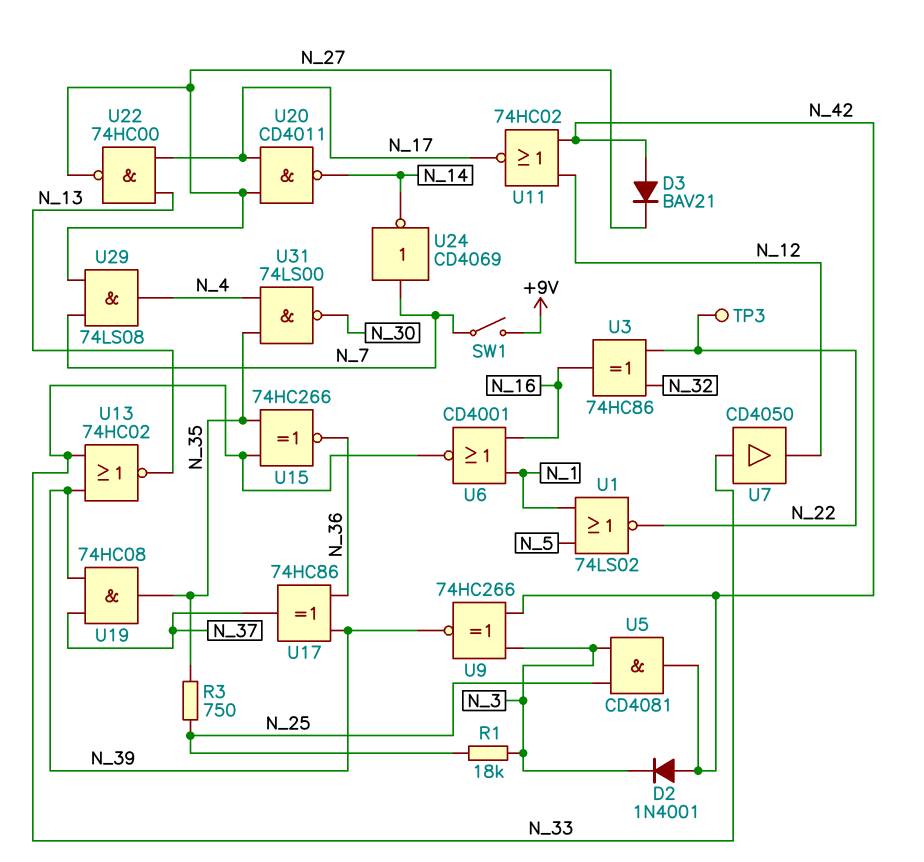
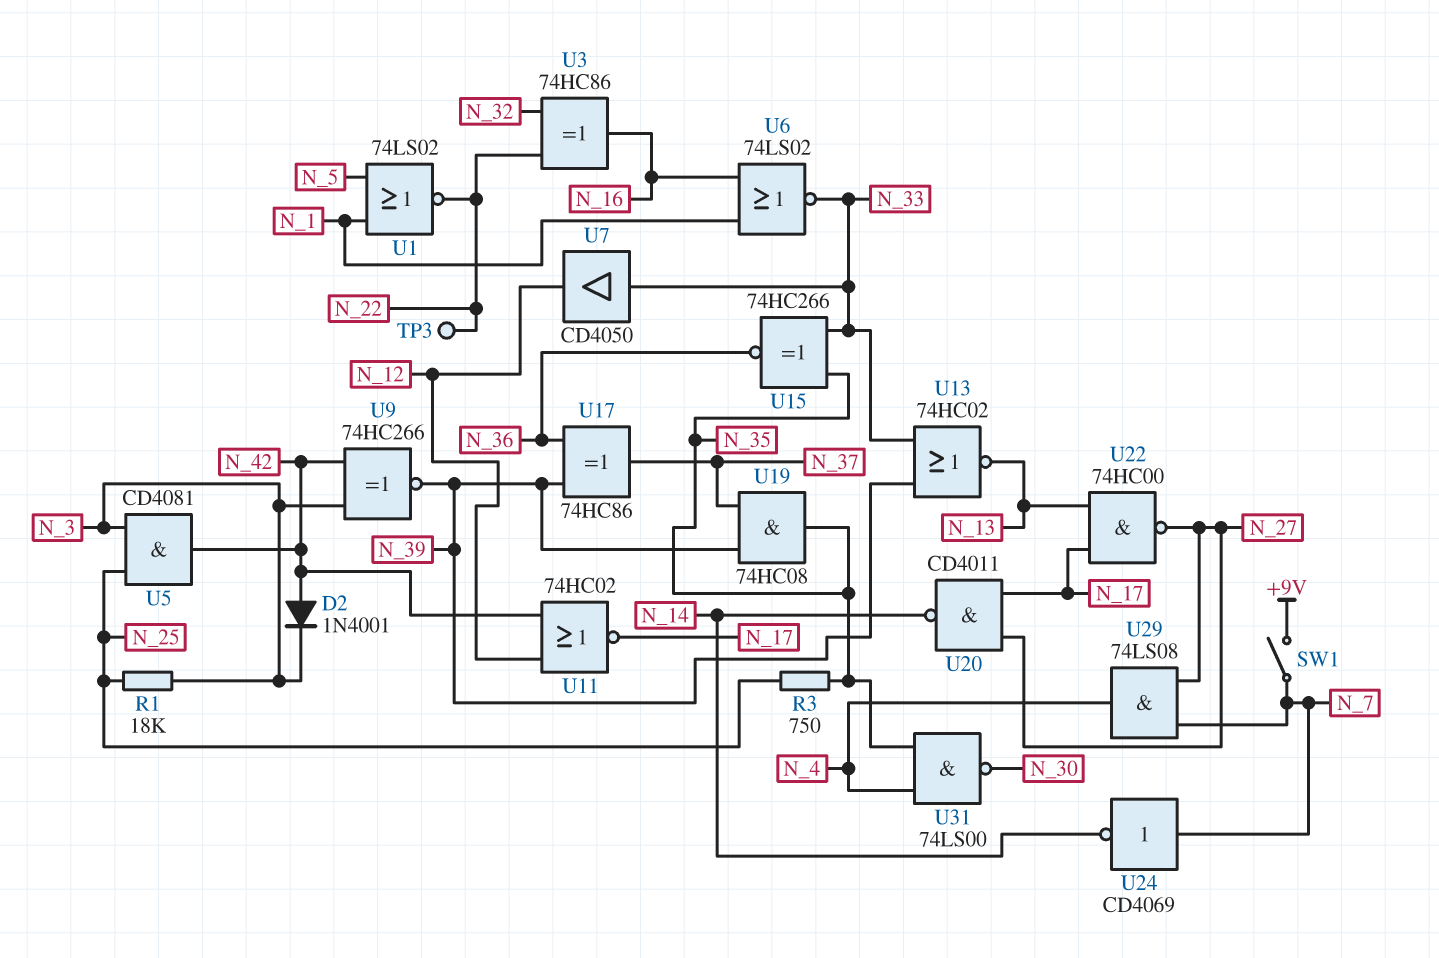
D3: diode BAV21 (A N_42, K N_27) -> none
U6: NOR CD4001 (in N_1, in N_16, out N_33) -> NOR 74LS02 (in N_1, in N_16, out N_33)

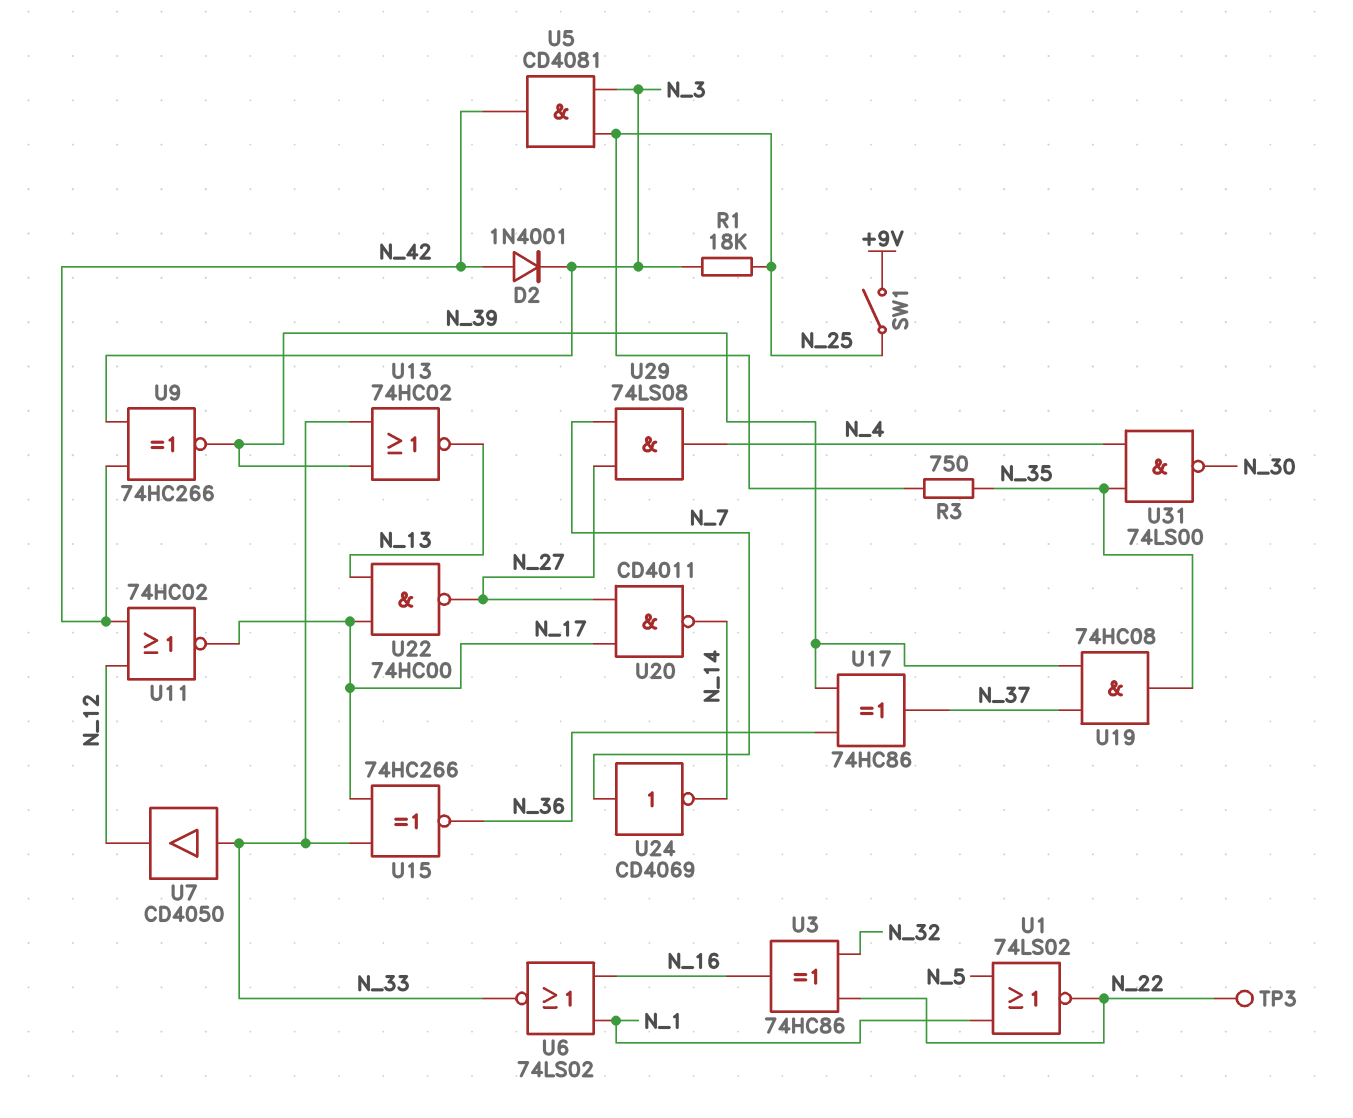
SW1: switch (+9V, N_7) -> switch (+9V, N_25)
U15: XNOR 74HC266 (in N_33, in N_35, out N_36) -> XNOR 74HC266 (in N_17, in N_33, out N_36)

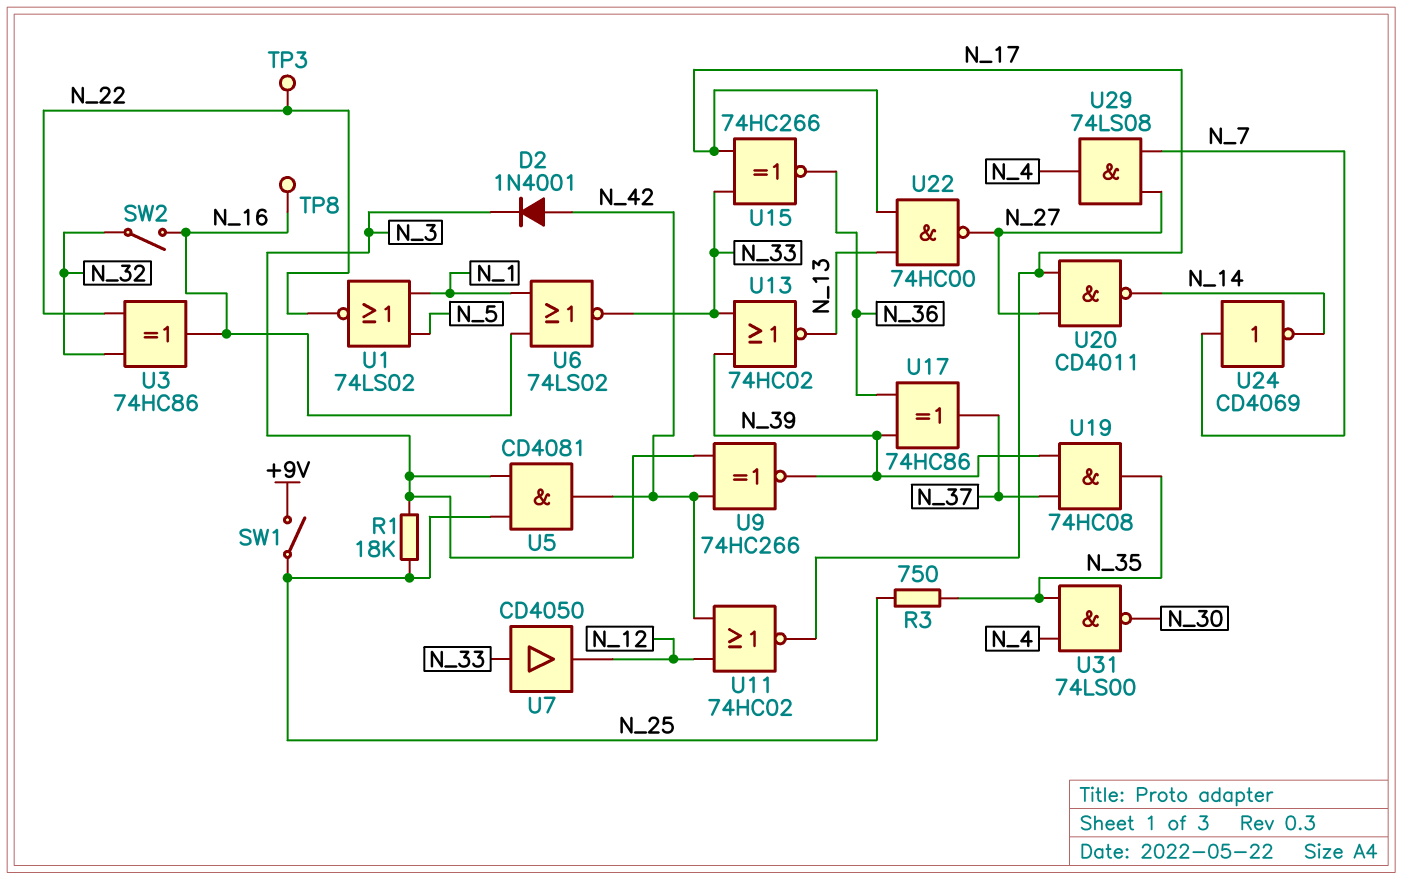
SW2: none -> switch (N_16, N_32)
TP8: none -> test point (N_16)

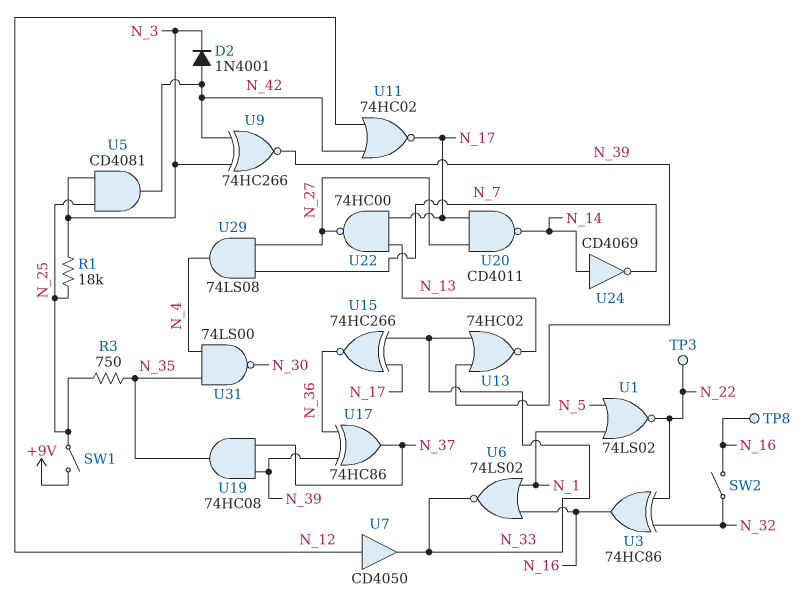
U7: buffer CD4050 (in N_33, out N_12) -> buffer CD4050 (in N_12, out N_33)
U24: NOT CD4069 (in N_7, out N_14) -> NOT CD4069 (in N_14, out N_7)

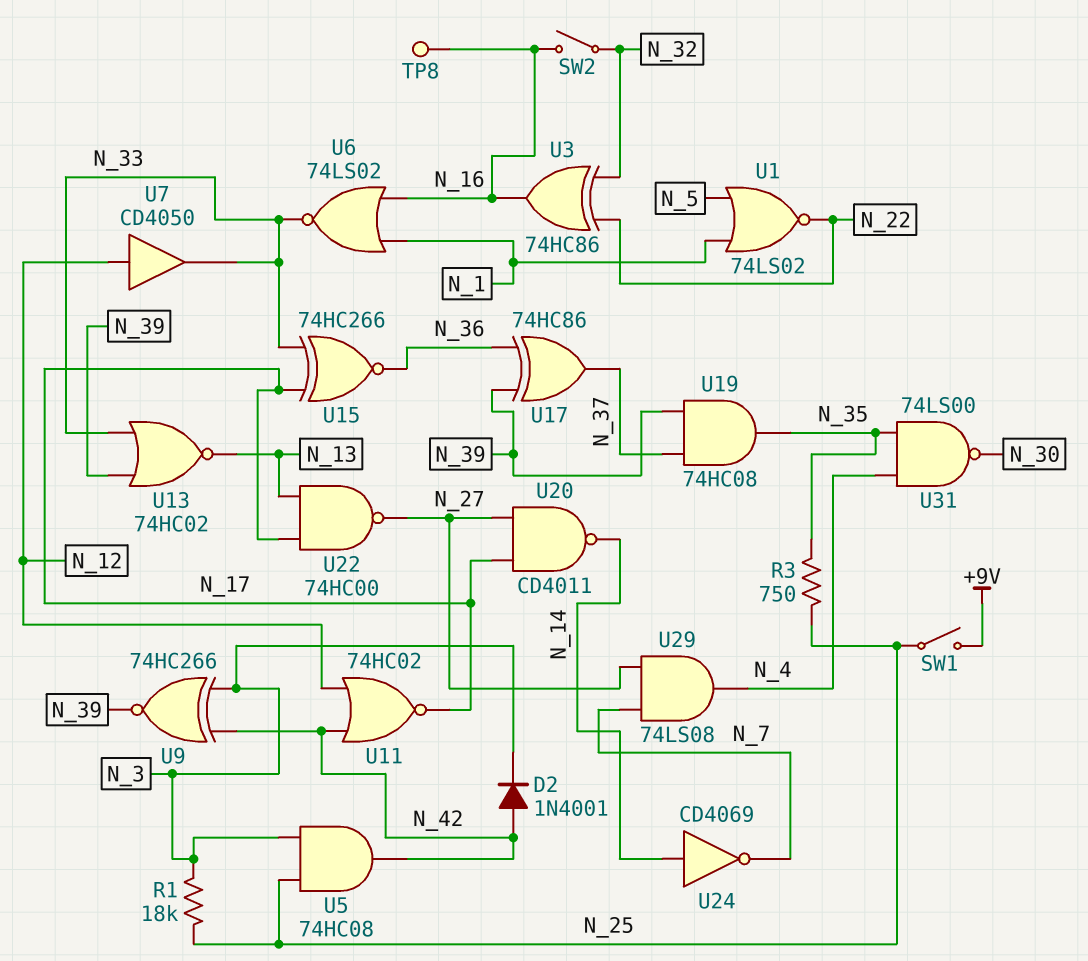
TP3: test point (N_22) -> none
U5: AND CD4081 (in N_3, in N_25, out N_42) -> AND 74HC08 (in N_3, in N_25, out N_42)

